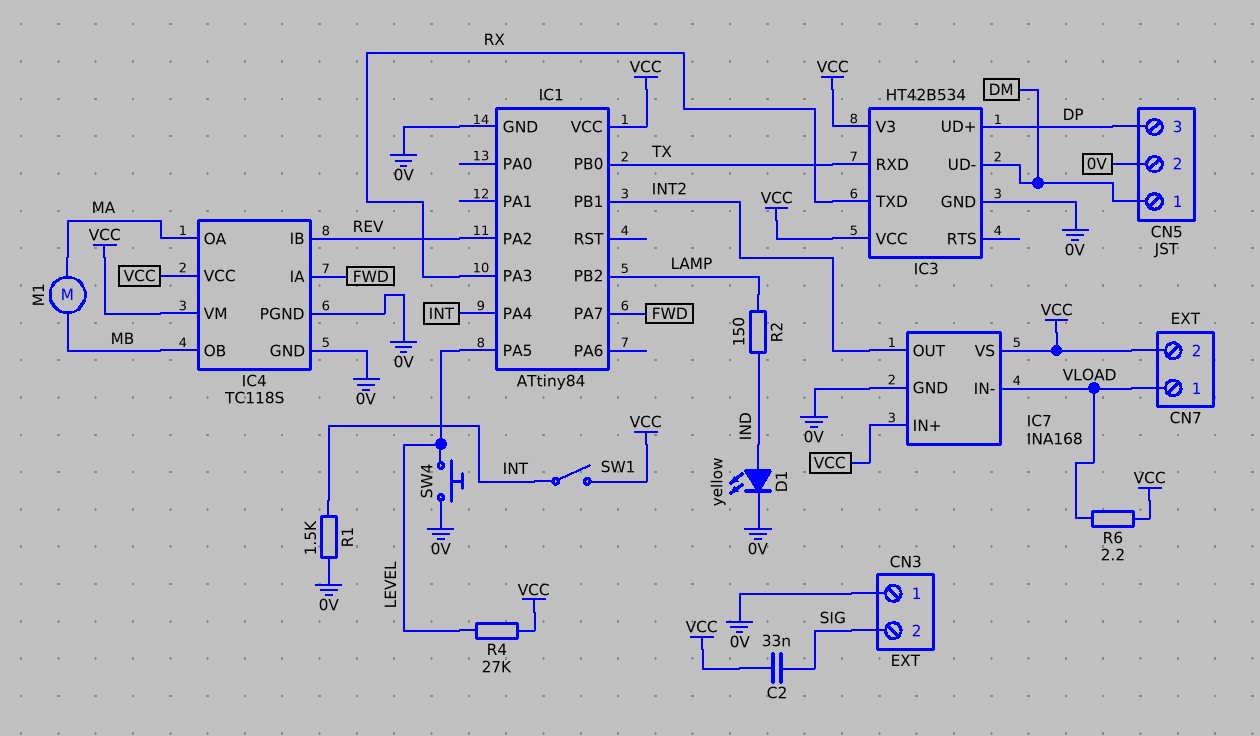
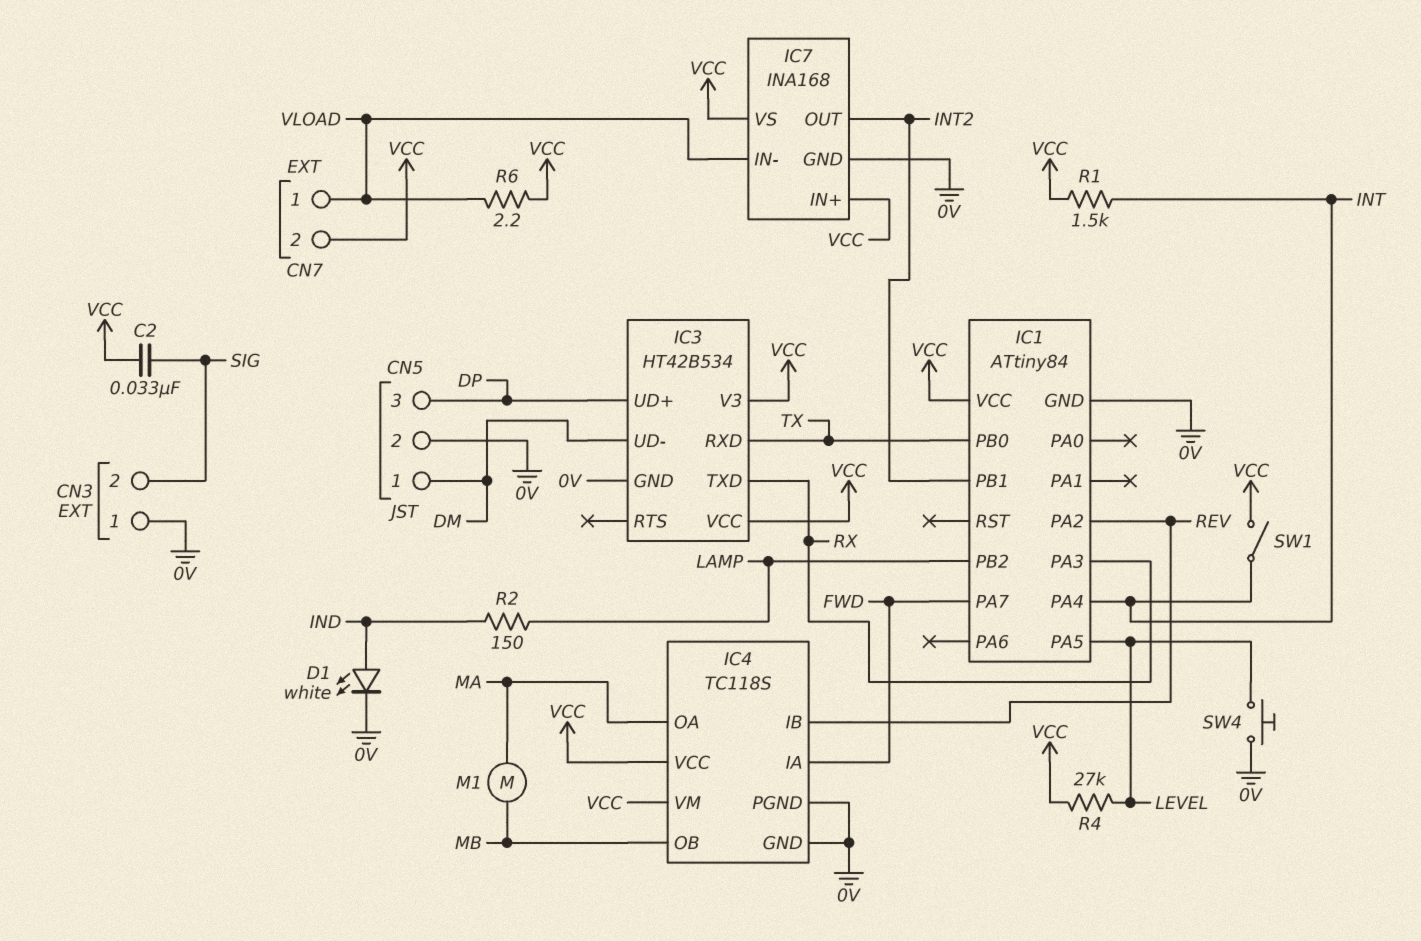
D1: LED yellow (A IND, K 0V) -> LED white (A IND, K 0V)
R1: 1.5k (0V, INT) -> 1.5k (INT, VCC)

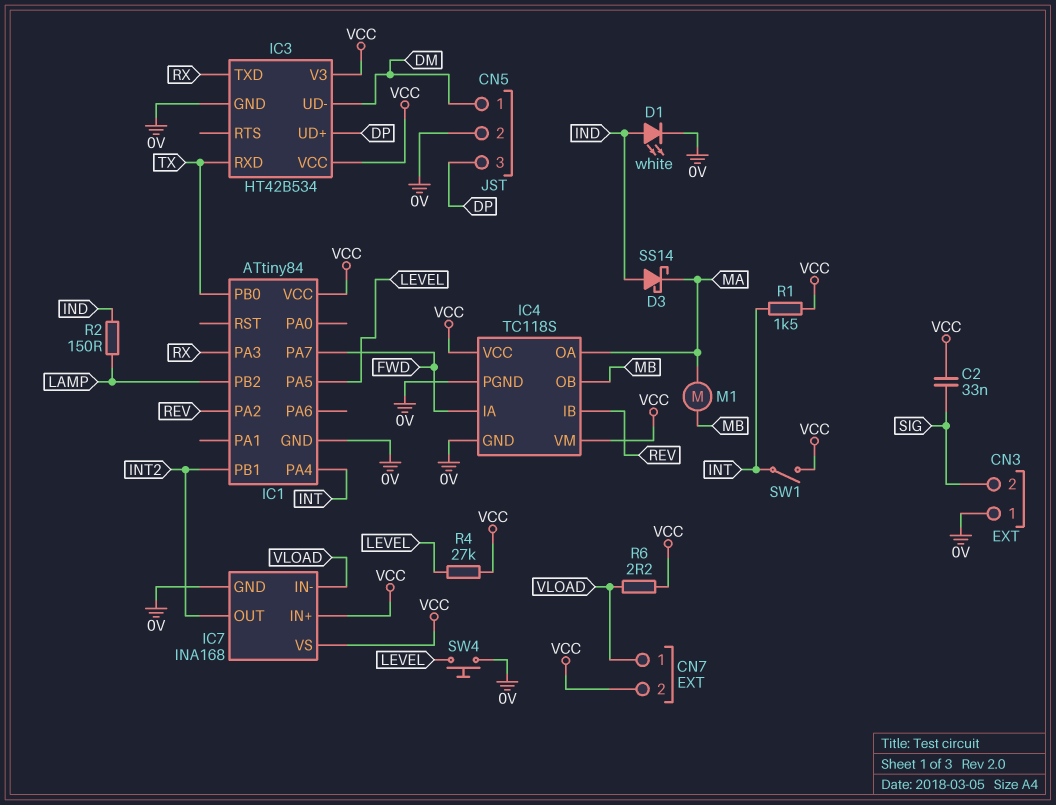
D3: none -> schottky SS14 (A IND, K MA)

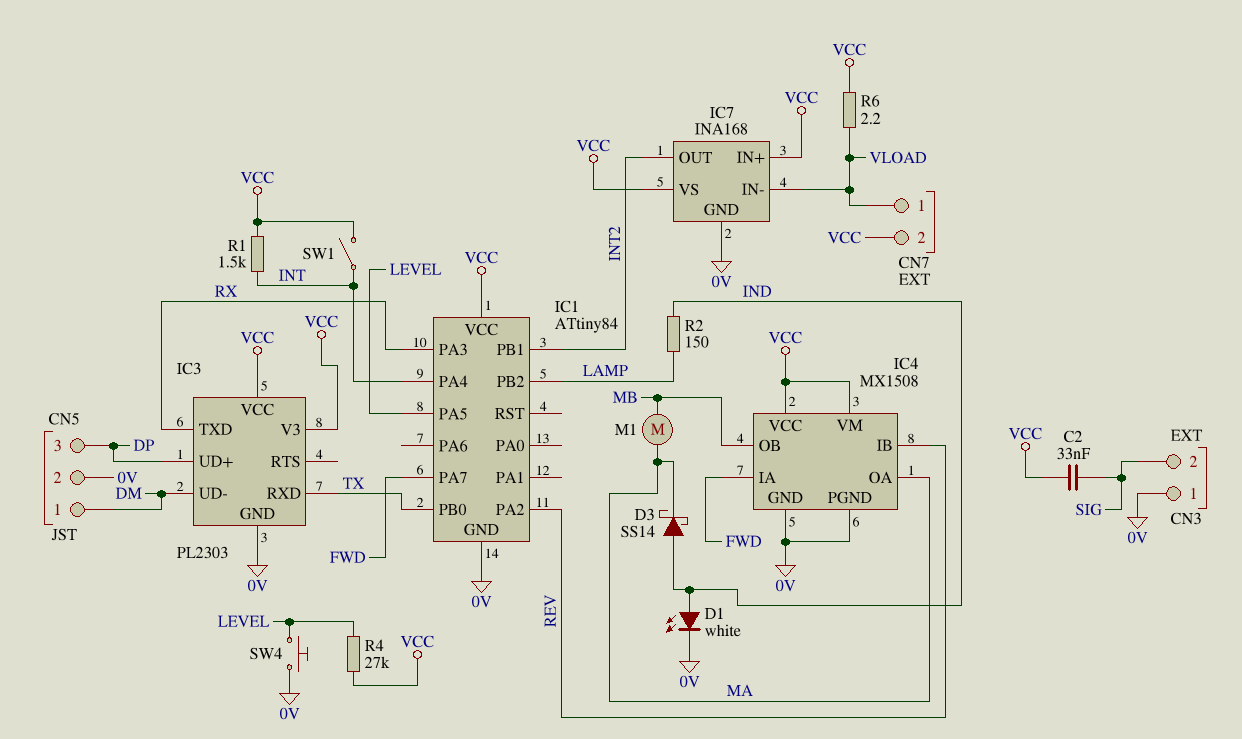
IC3: HT42B534 -> PL2303
IC4: TC118S -> MX1508

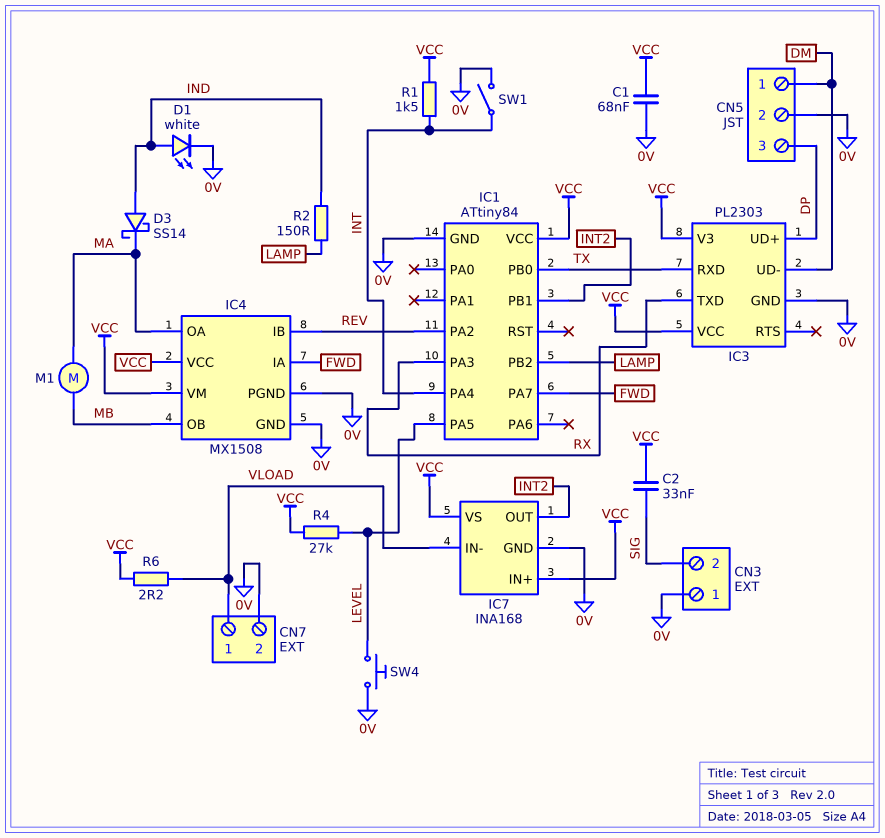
C1: none -> 68nF (0V, VCC)
CN7 pin 2: VCC -> 0V
SW1: switch (INT, VCC) -> switch (0V, INT)

